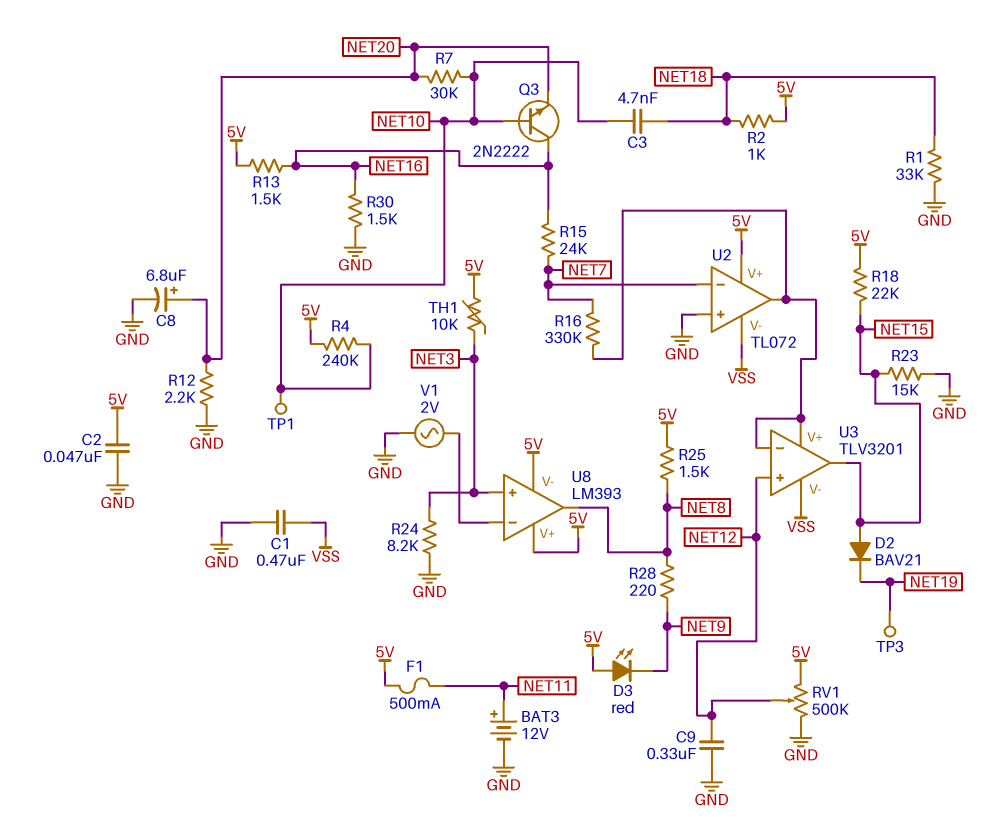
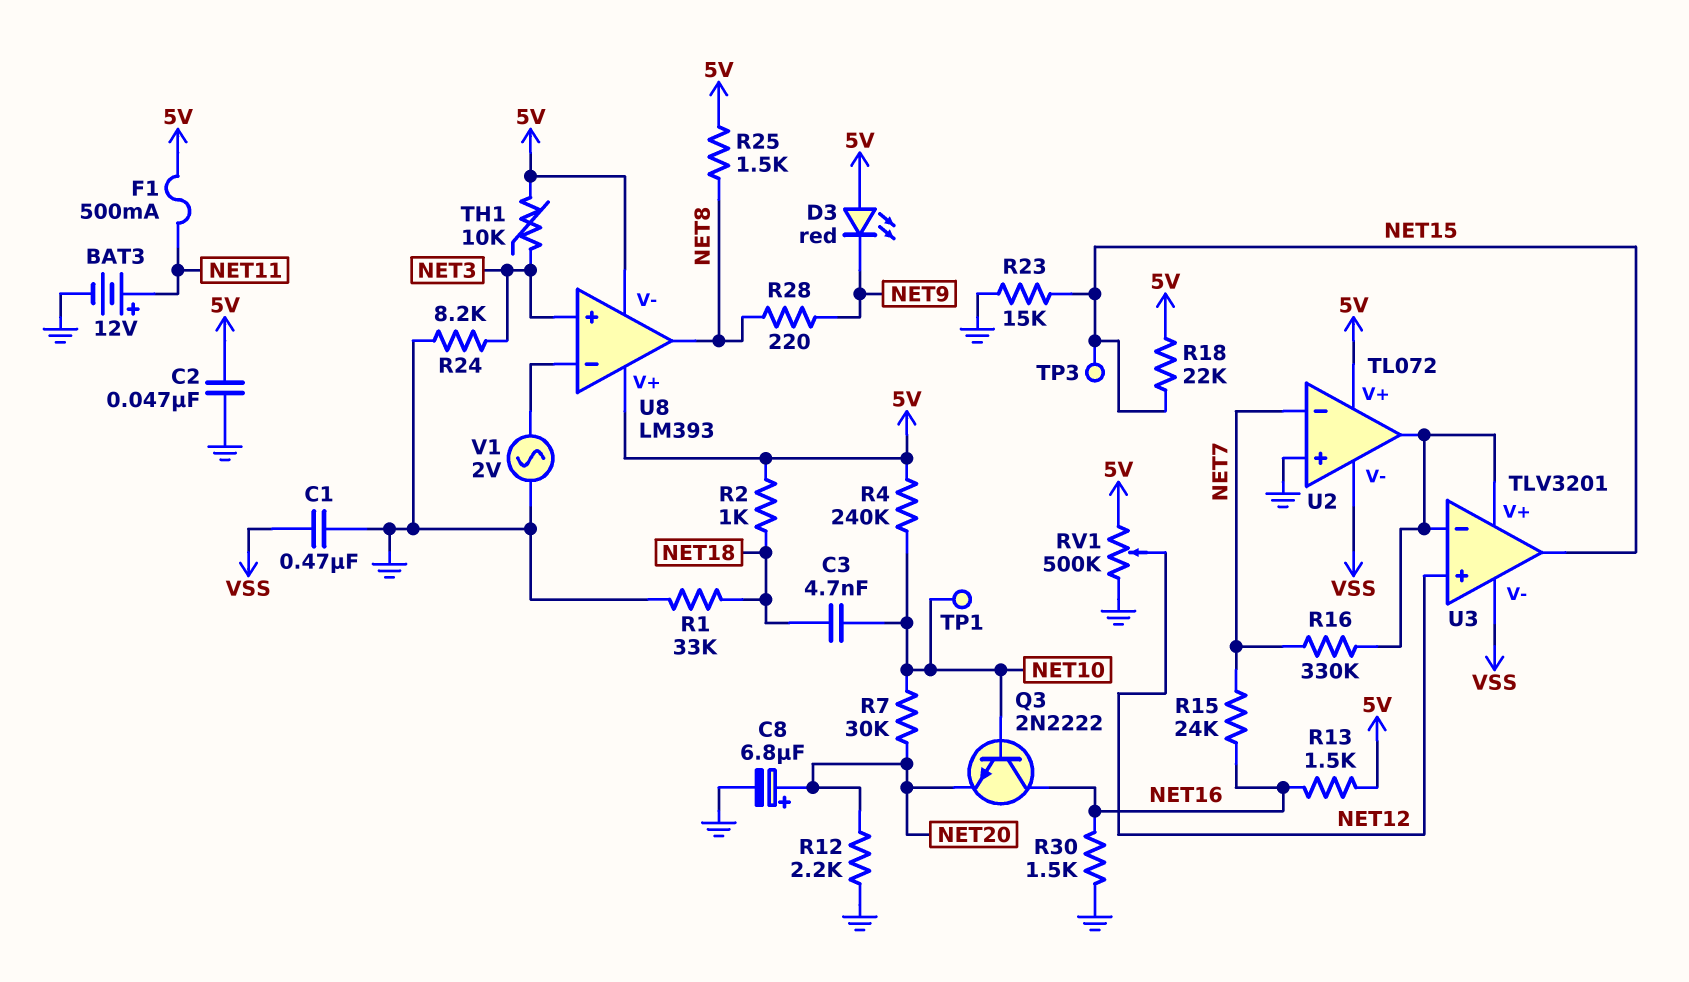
C9: 330nF (GND, NET12) -> none
D2: diode BAV21 (A NET15, K NET19) -> none
TP3: test point (NET19) -> test point (NET15)

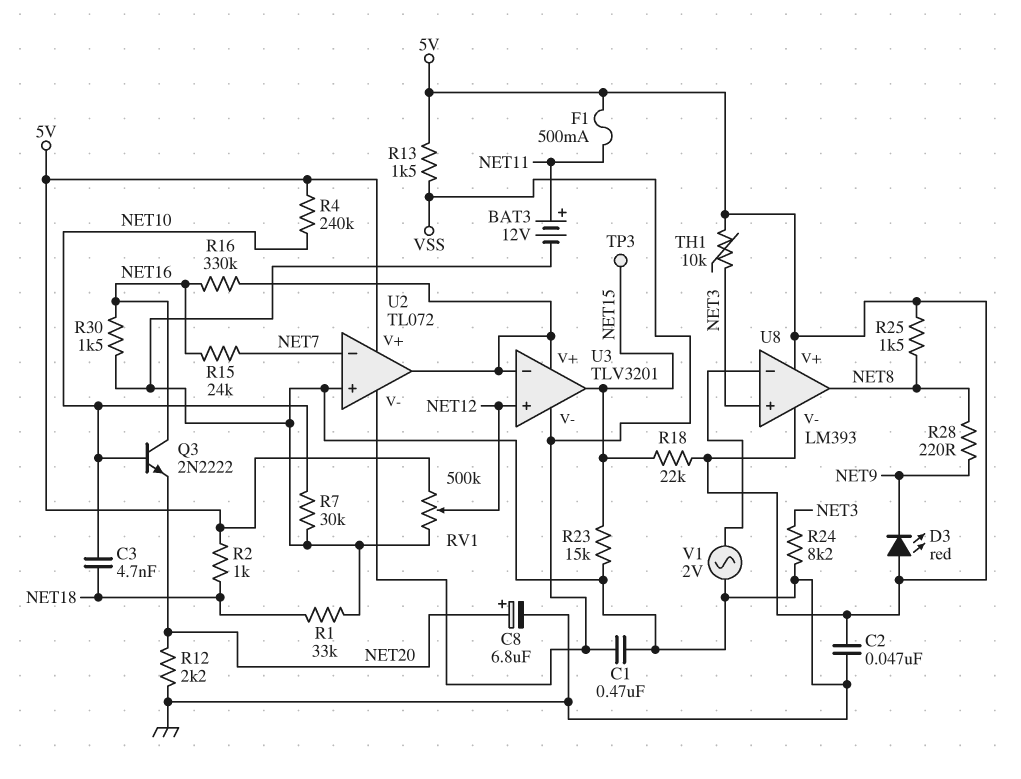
R7: 30k (NET10, NET20) -> 30k (GND, NET10)
R13: 1.5k (5V, NET16) -> 1.5k (5V, VSS)
R16: 330k (NET7, U2/out) -> 330k (NET16, U2/out)
TP1: test point (NET10) -> none

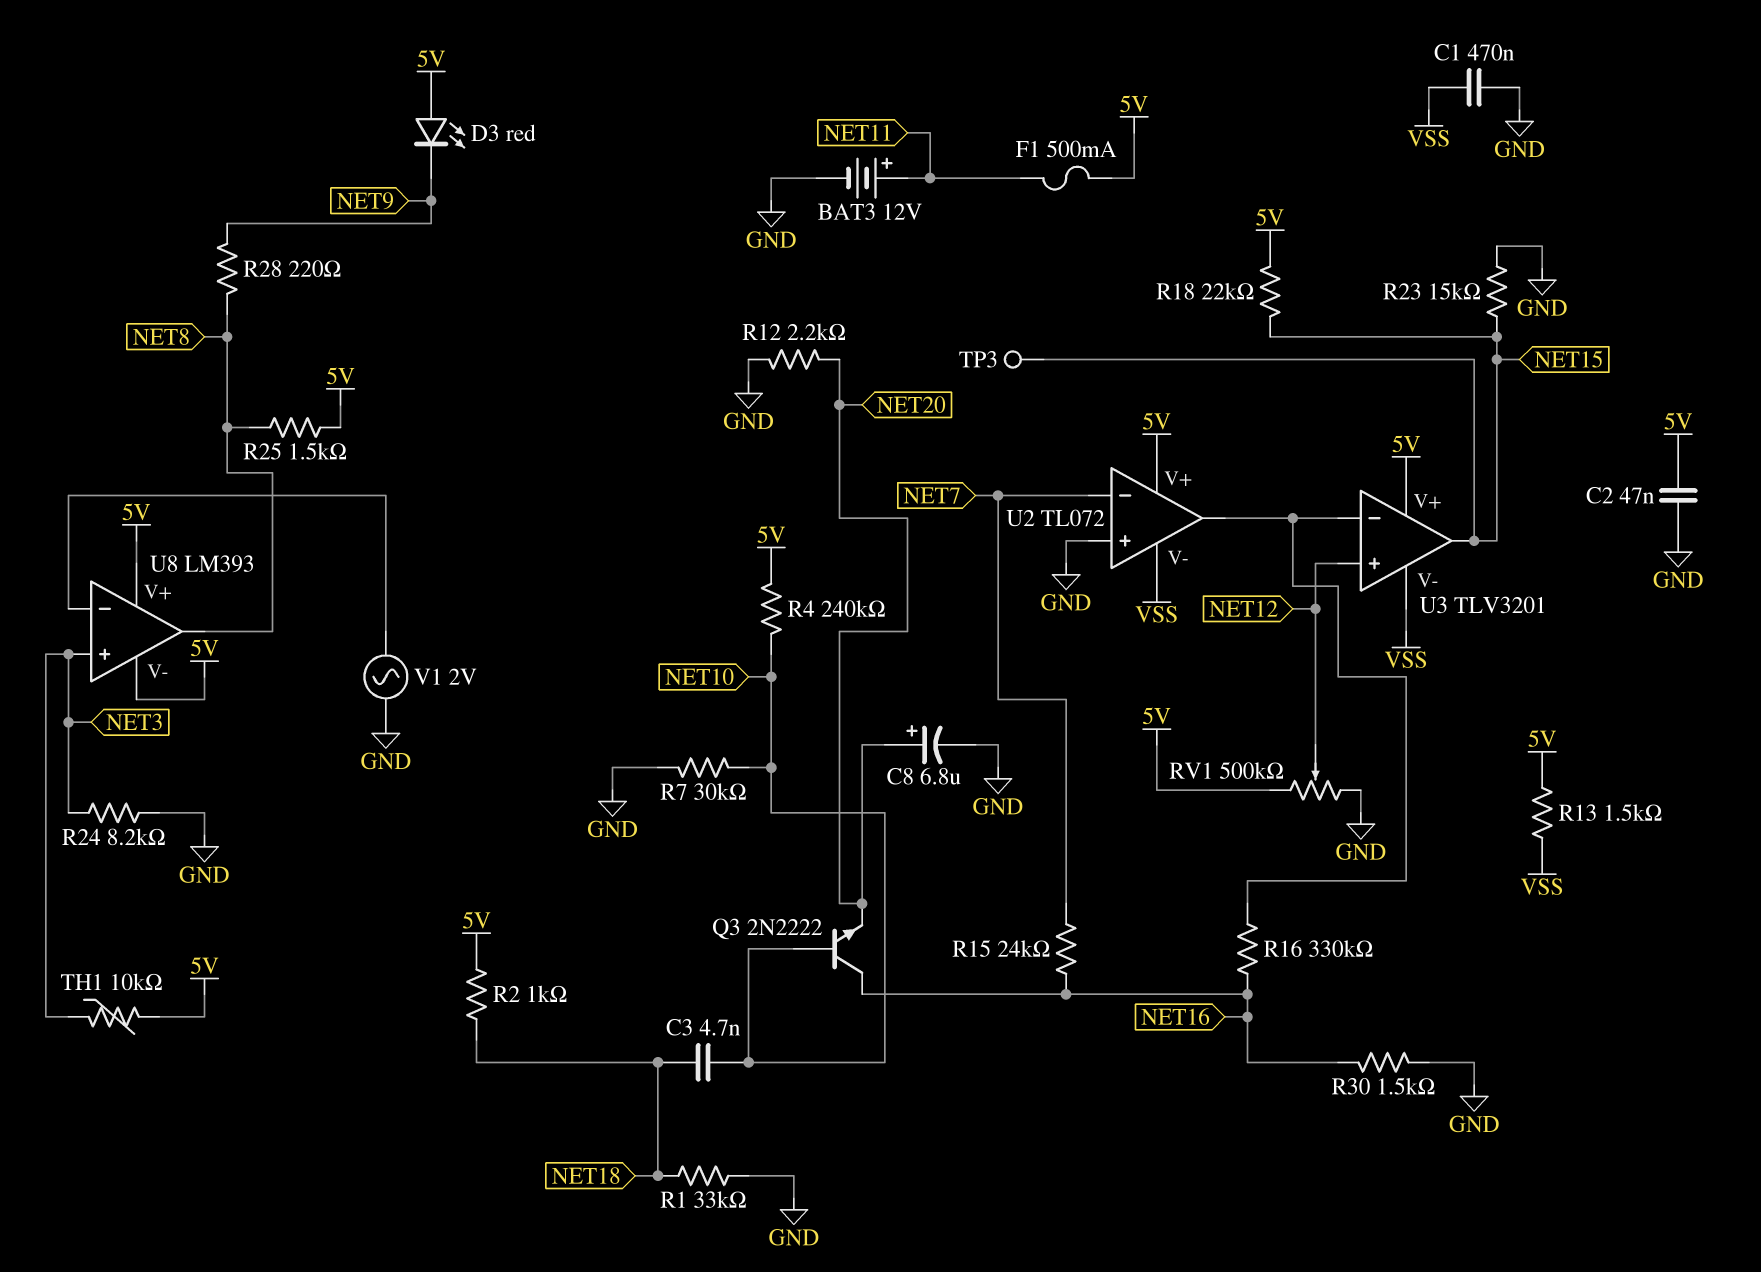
U3 pin V+: U2/out -> 5V

